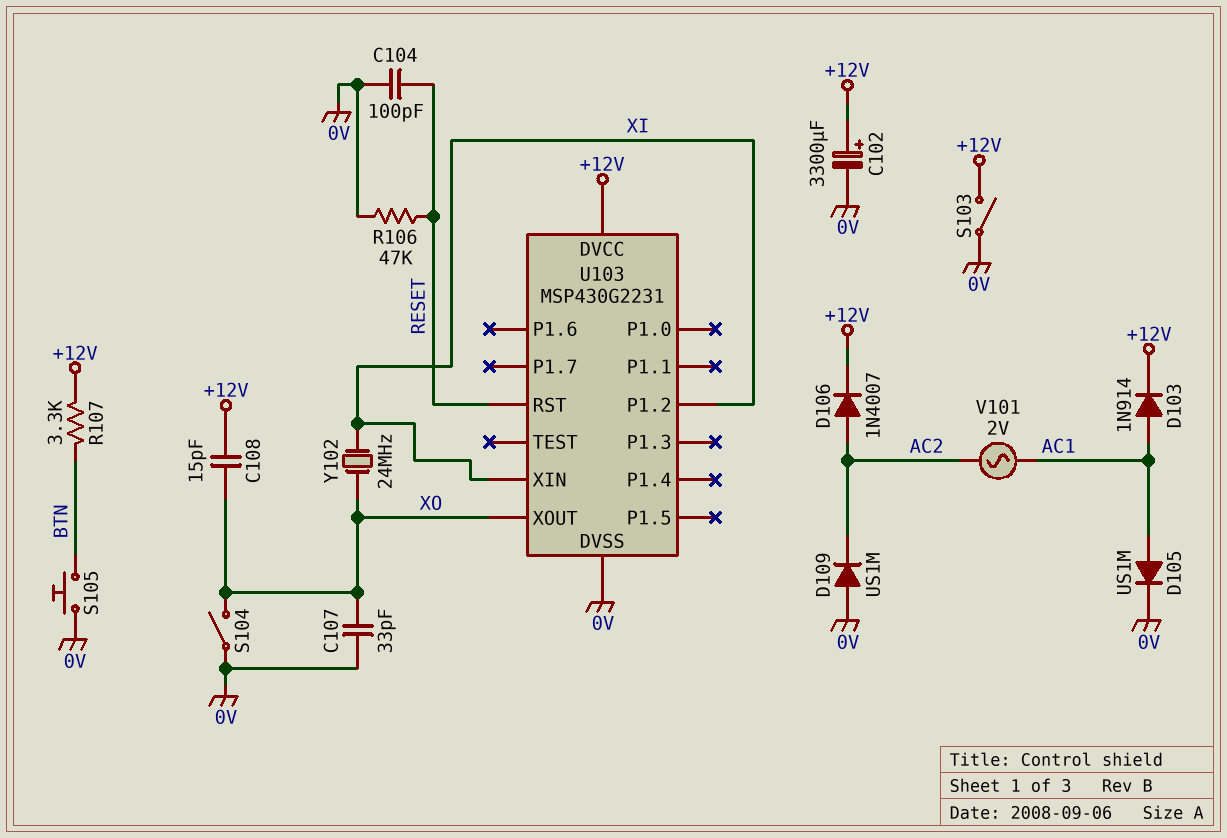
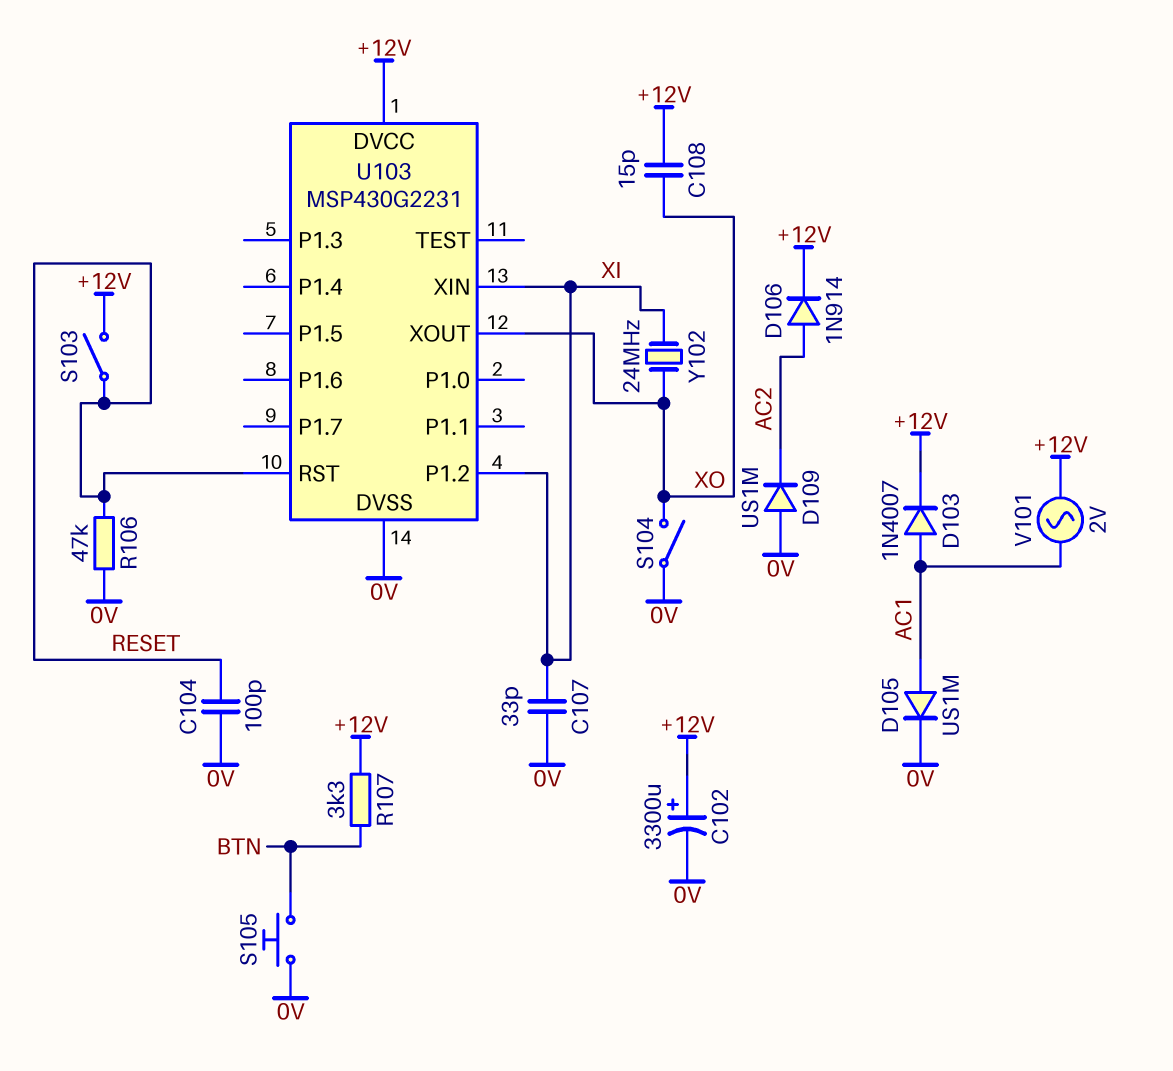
C107: 33pF (0V, XO) -> 33pF (0V, XI)
D103: diode 1N914 (A AC1, K +12V) -> diode 1N4007 (A AC1, K +12V)
D106: diode 1N4007 (A AC2, K +12V) -> diode 1N914 (A AC2, K +12V)
S103: switch (+12V, 0V) -> switch (+12V, RESET)
V101: AC 2V (AC1, AC2) -> AC 2V (+12V, AC1)

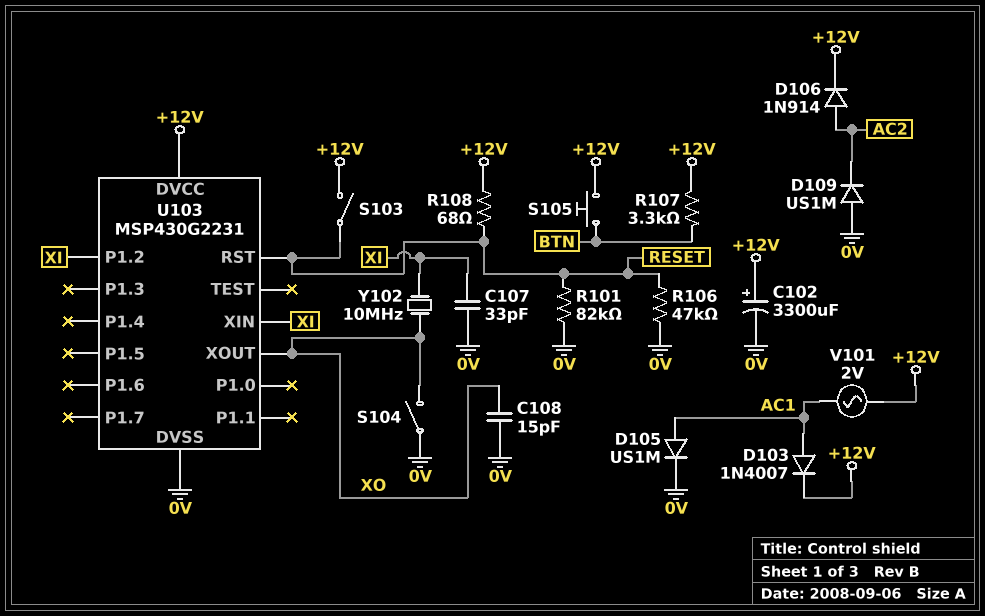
C104: 100pF (0V, RESET) -> none
C108: 15pF (+12V, XO) -> 15pF (0V, XO)
R101: none -> 82k (0V, RESET)
R108: none -> 68 (+12V, RESET)
S105: button (0V, BTN) -> button (+12V, BTN)
Y102: 24MHz (XI, XO) -> 10MHz (XI, XO)

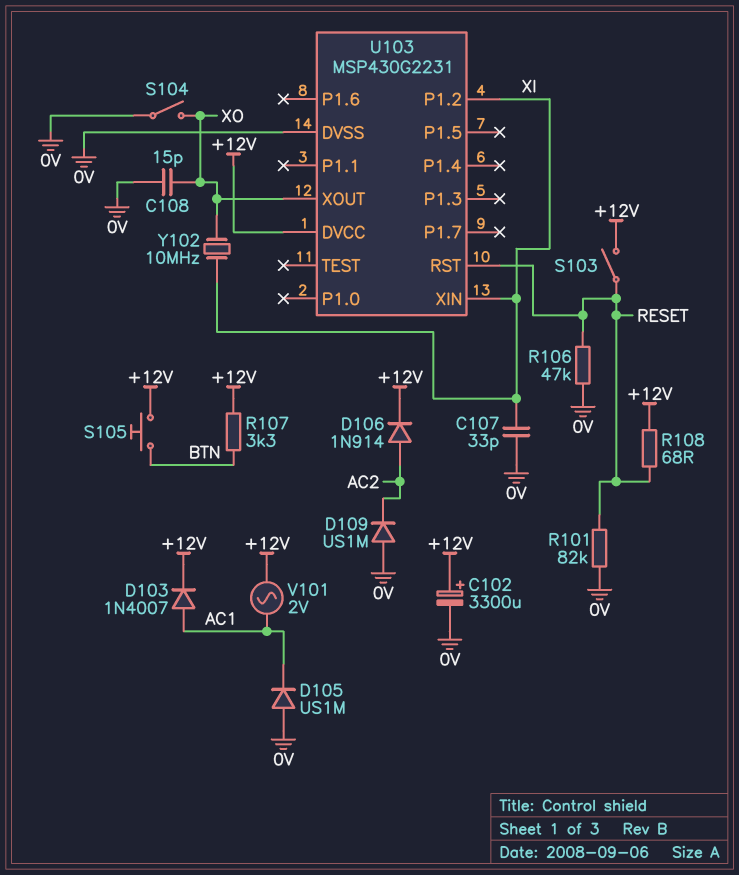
D105: diode US1M (A AC1, K 0V) -> diode US1M (A 0V, K AC1)

